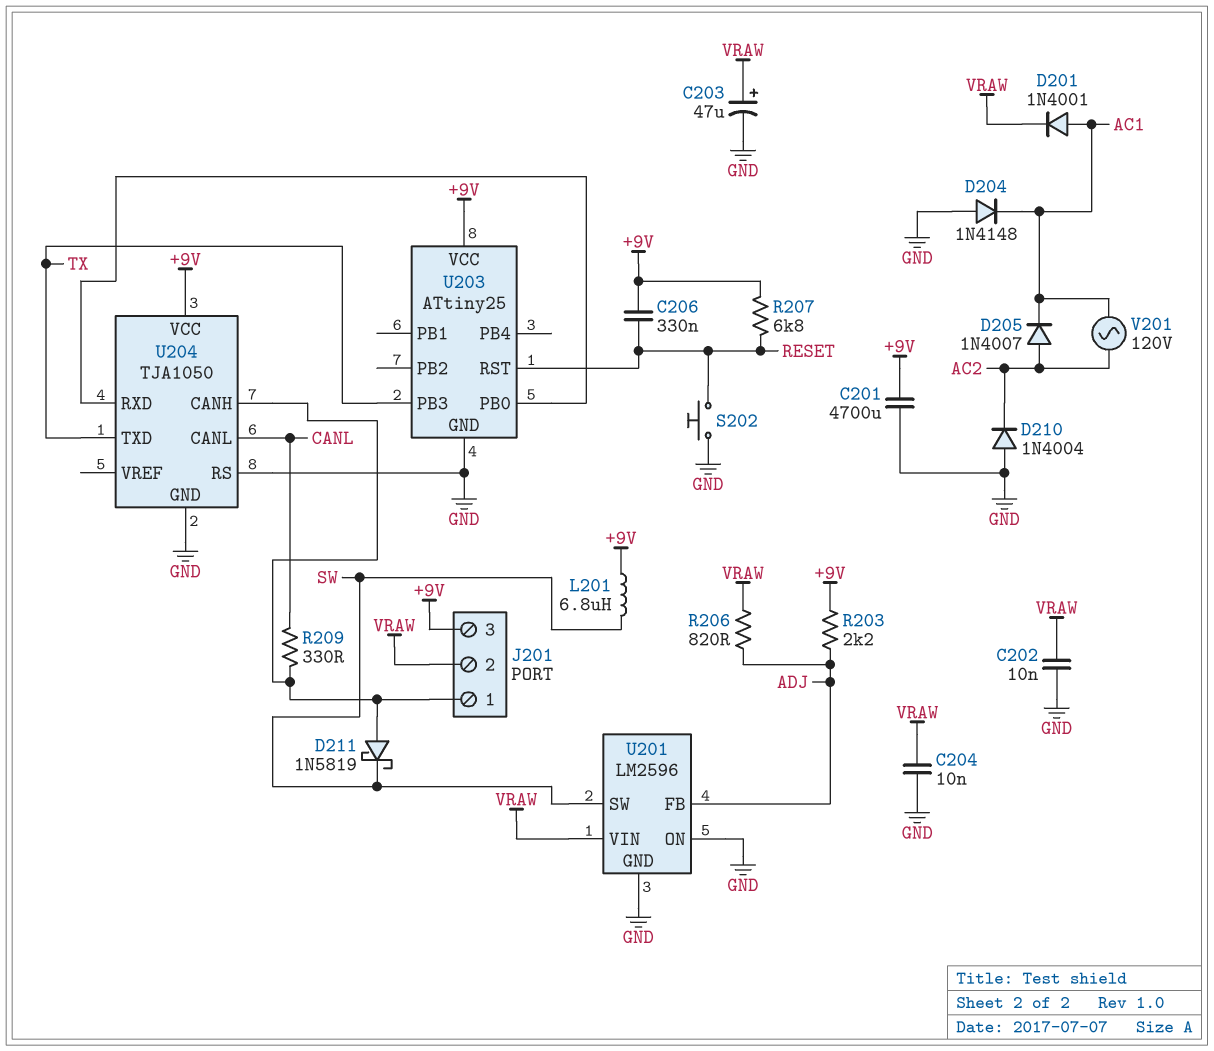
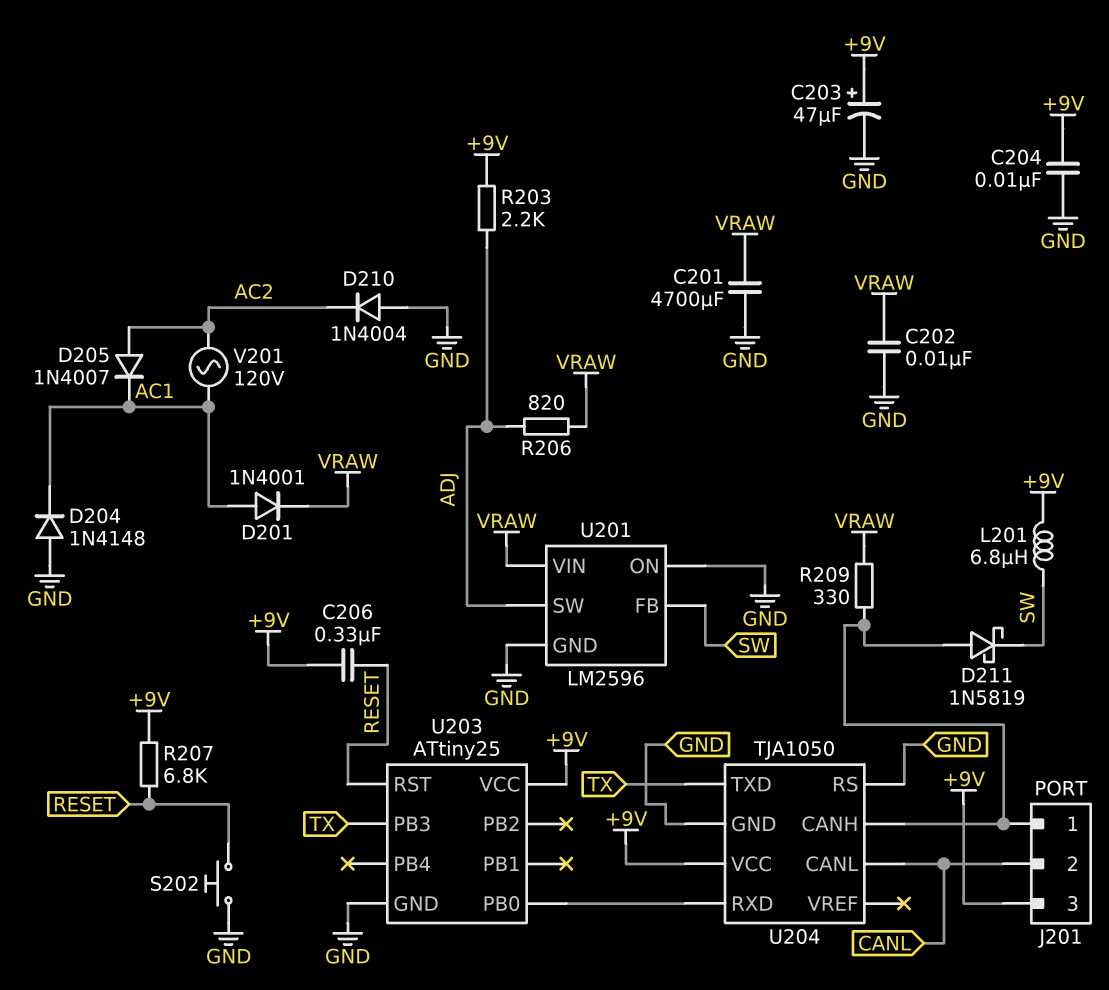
C201: 4700uF (+9V, GND) -> 4700uF (GND, VRAW)
C203: 47uF (plus VRAW, minus GND) -> 47uF (plus +9V, minus GND)
C204: 10nF (GND, VRAW) -> 10nF (+9V, GND)
J201 pin 2: VRAW -> CANL
R209: 330 (CANL, J201/1) -> 330 (J201/1, VRAW)
U201 pin FB: ADJ -> SW
U201 pin SW: SW -> ADJ

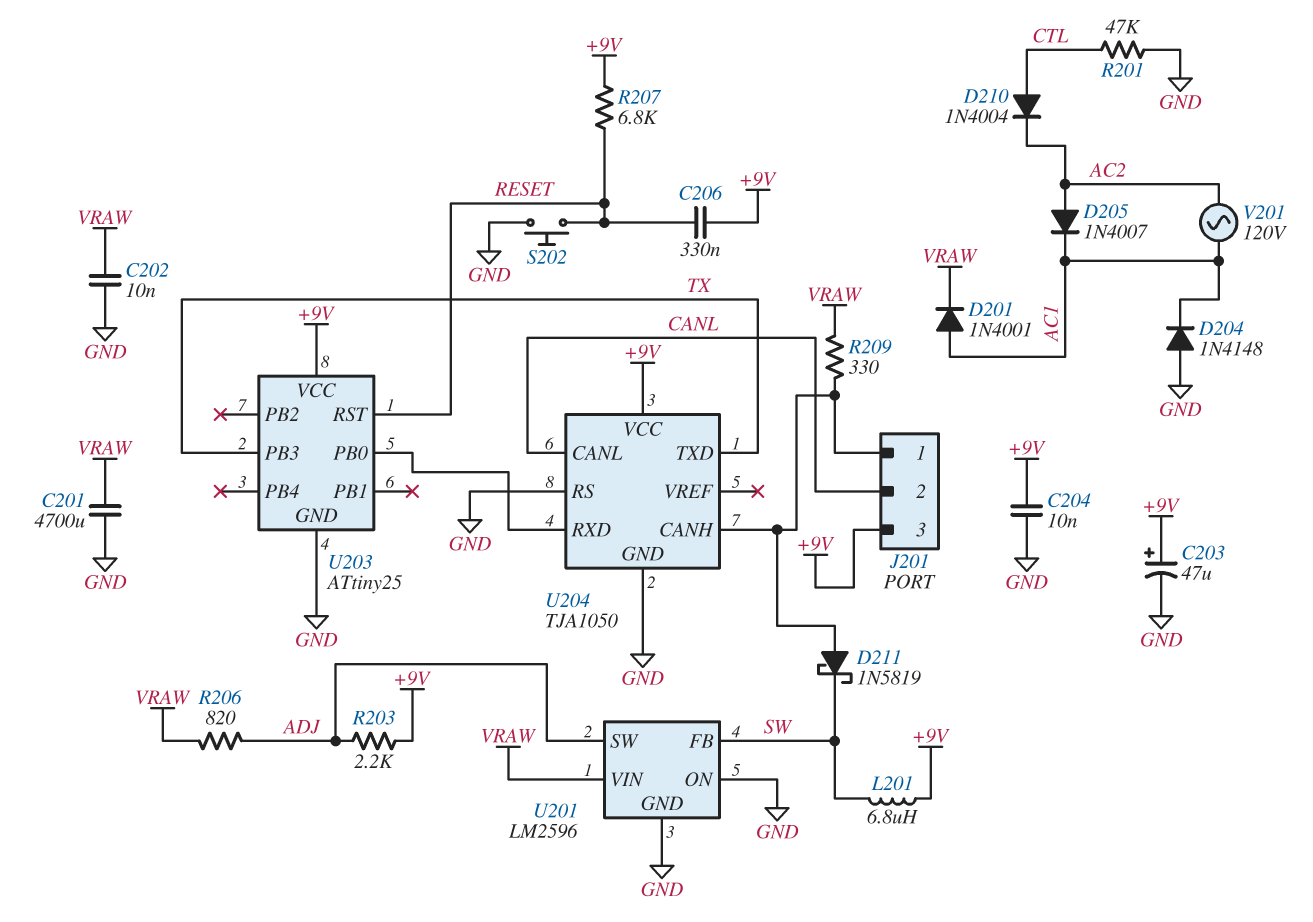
D210: diode 1N4004 (A GND, K AC2) -> diode 1N4004 (A CTL, K AC2)
R201: none -> 47k (CTL, GND)

